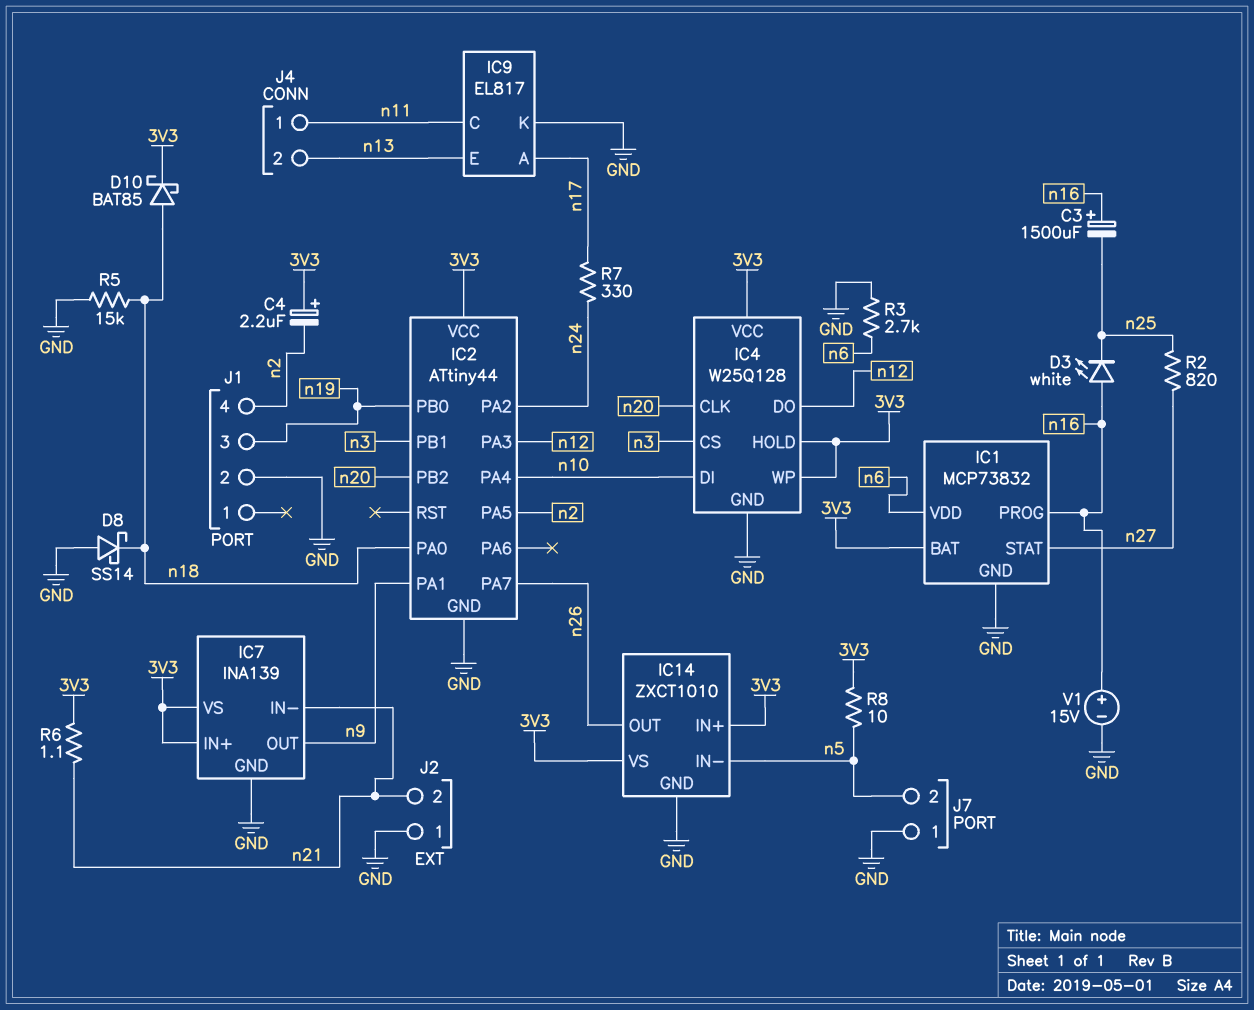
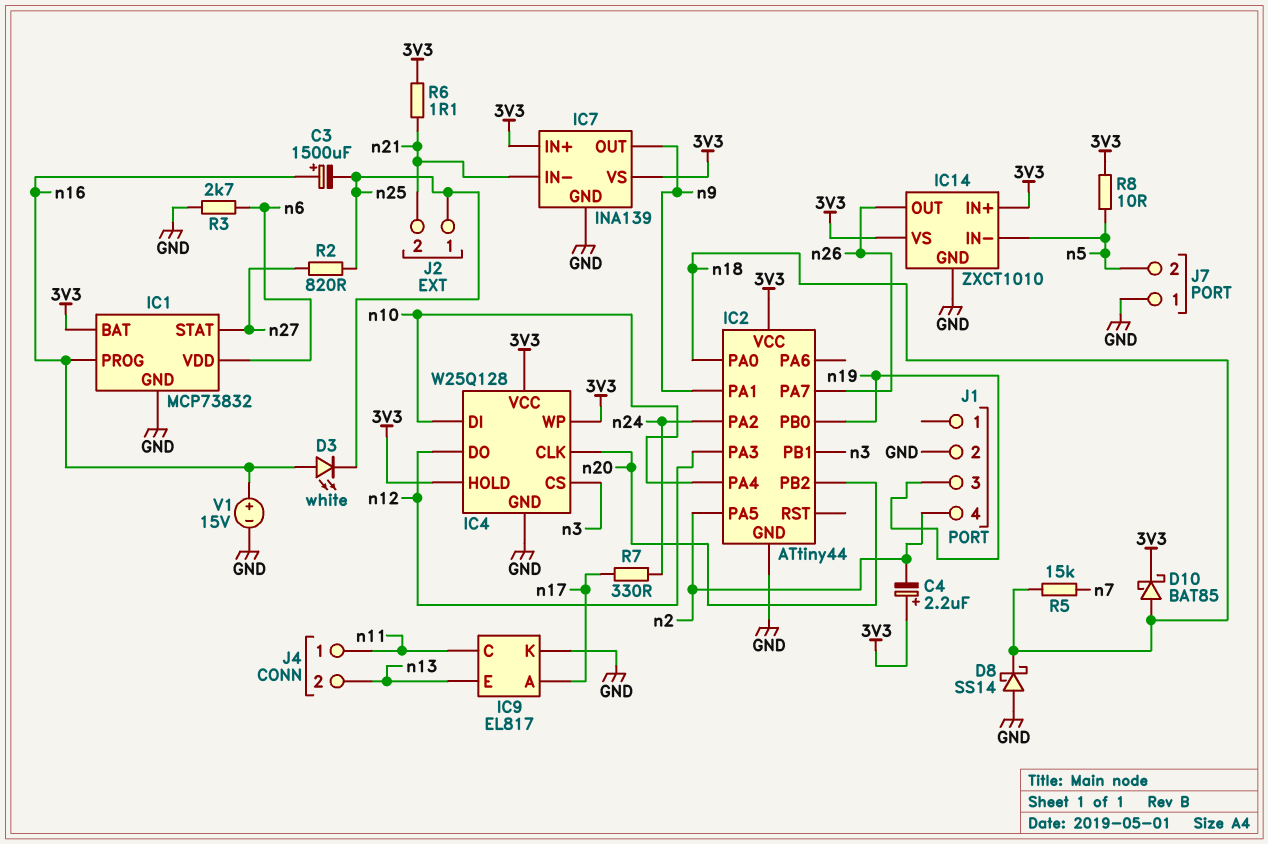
J2 pin 1: GND -> n25
R5: 15k (GND, n18) -> 15k (n7, n18)

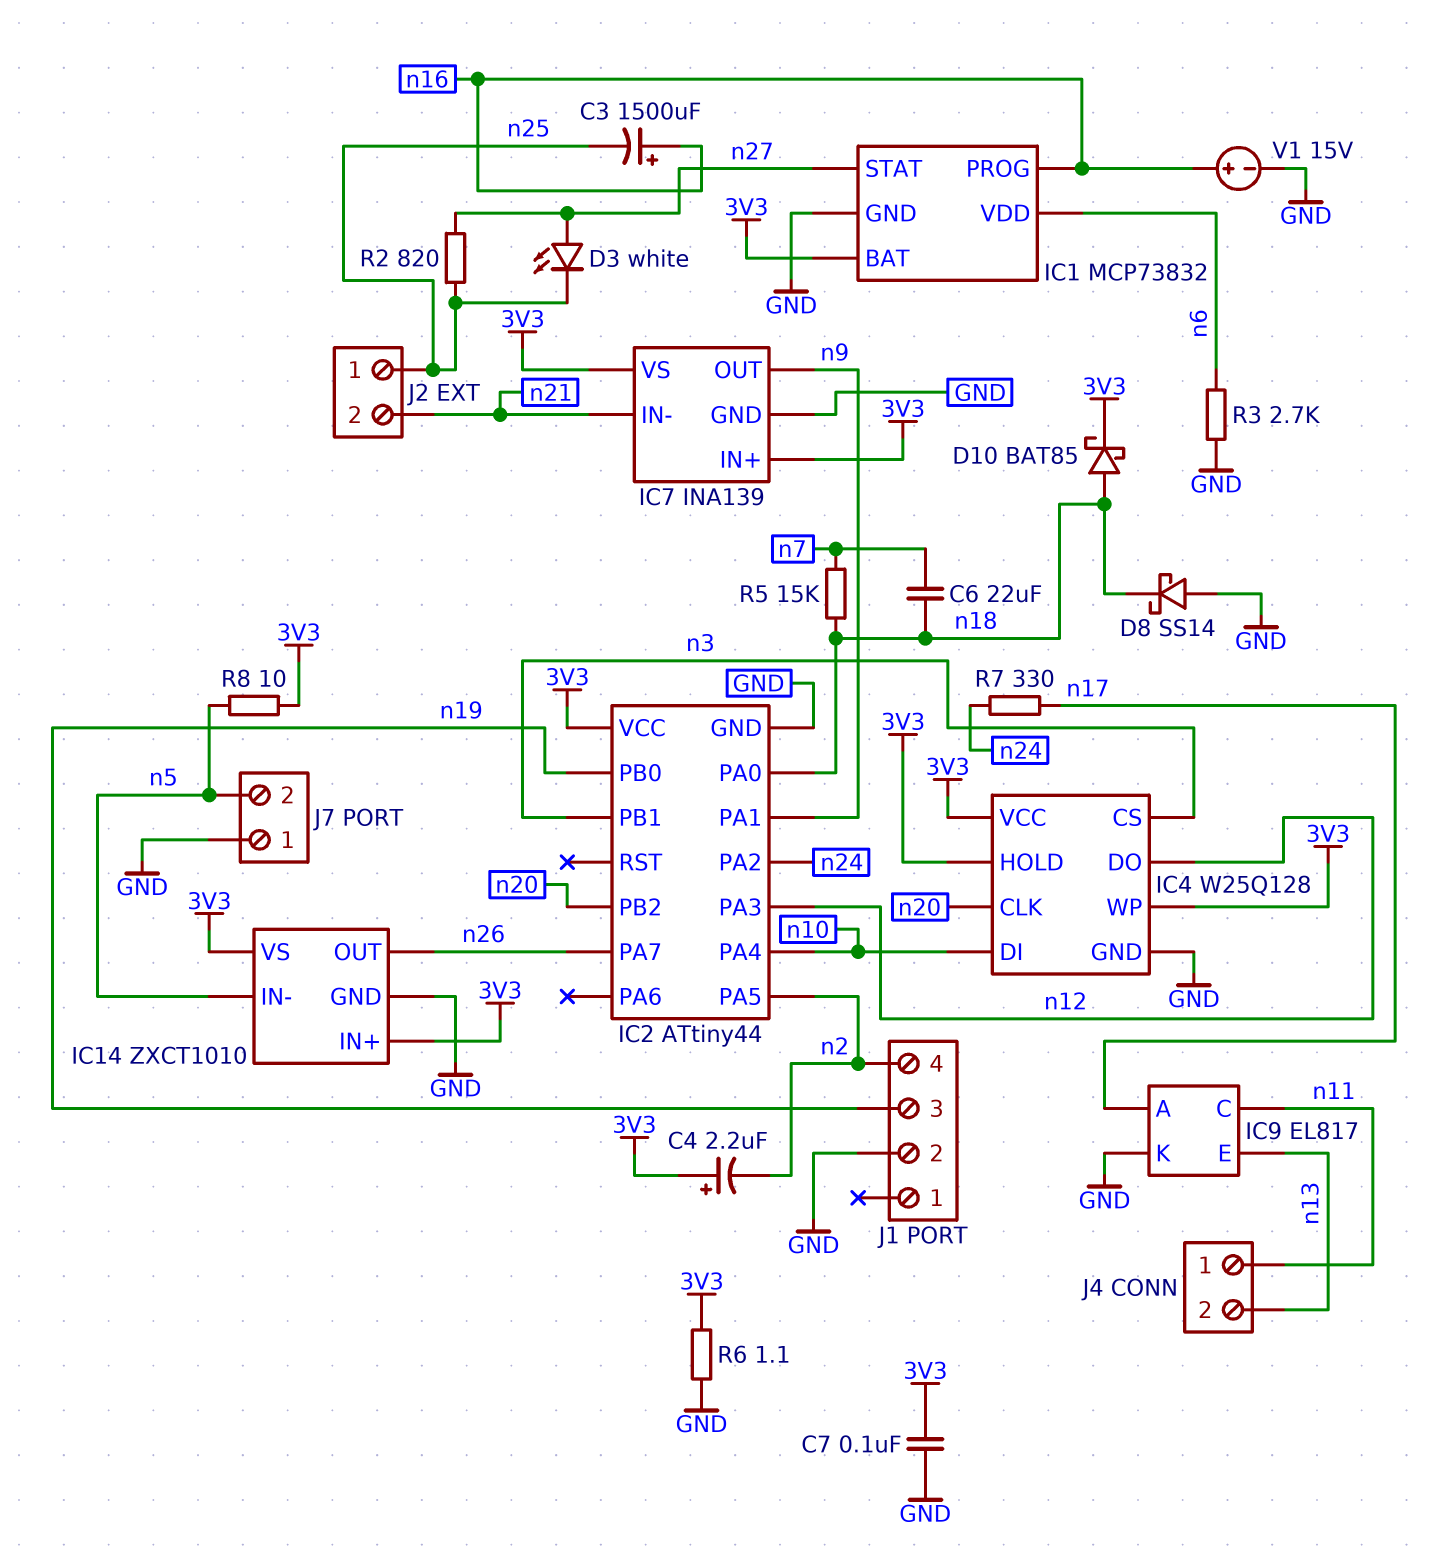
C6: none -> 22uF (n7, n18)
C7: none -> 100nF (3V3, GND)
D3: LED white (A n16, K n25) -> LED white (A n27, K n25)
R6: 1.1 (3V3, n21) -> 1.1 (3V3, GND)

